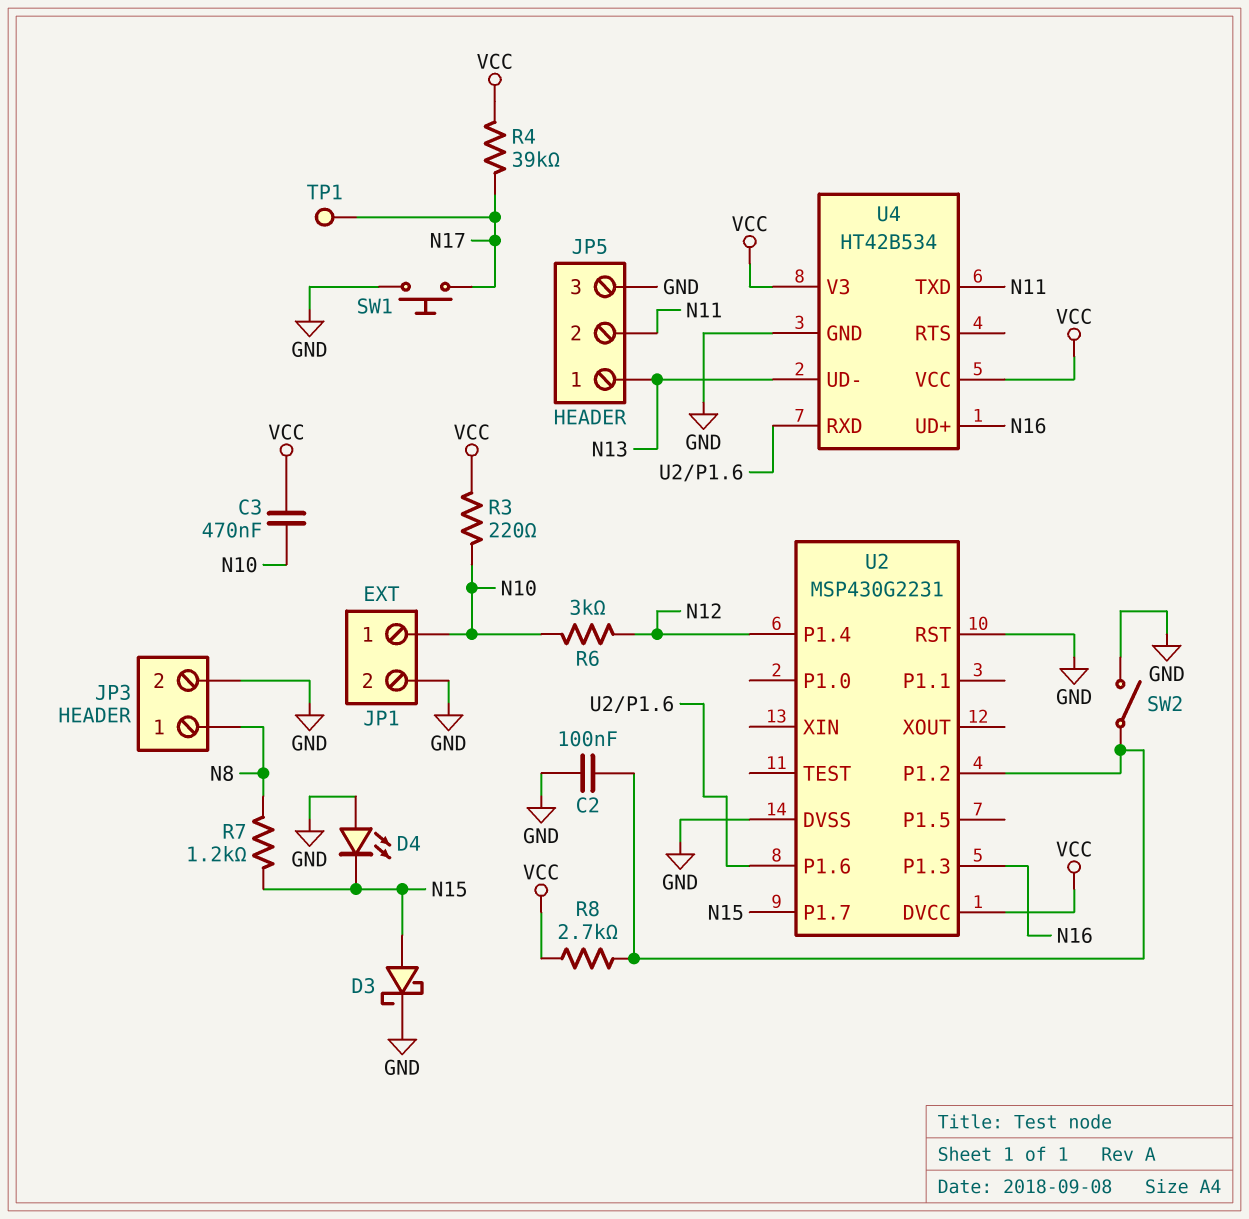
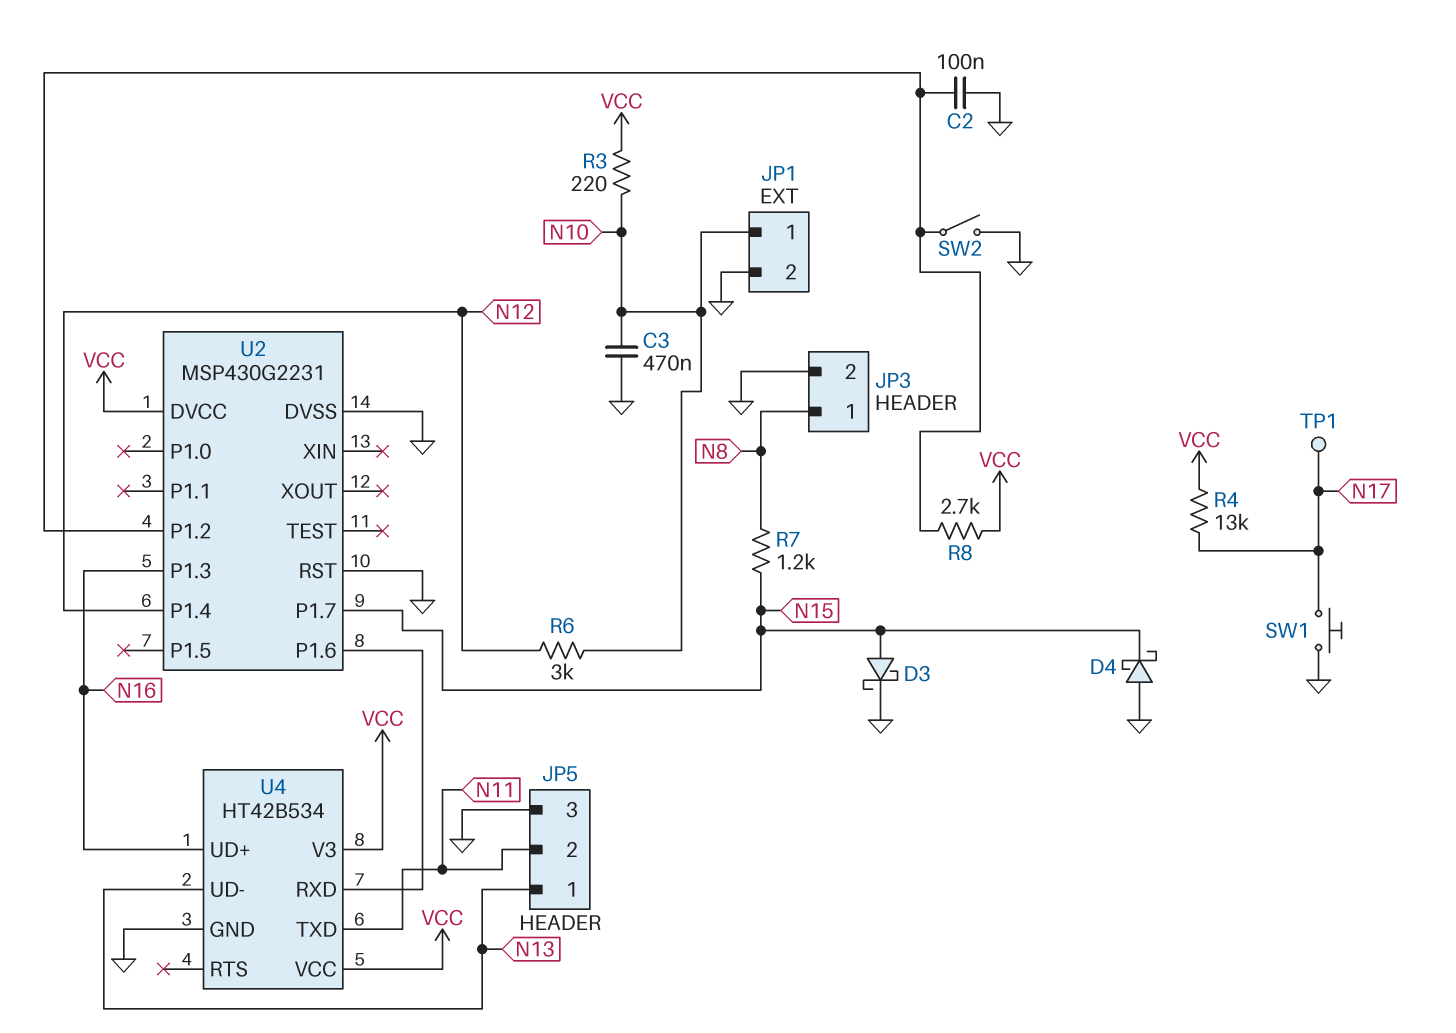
C3: 470nF (N10, VCC) -> 470nF (GND, N10)
D4: LED (A GND, K N15) -> schottky (A GND, K N15)
R4: 39k (N17, VCC) -> 13k (N17, VCC)

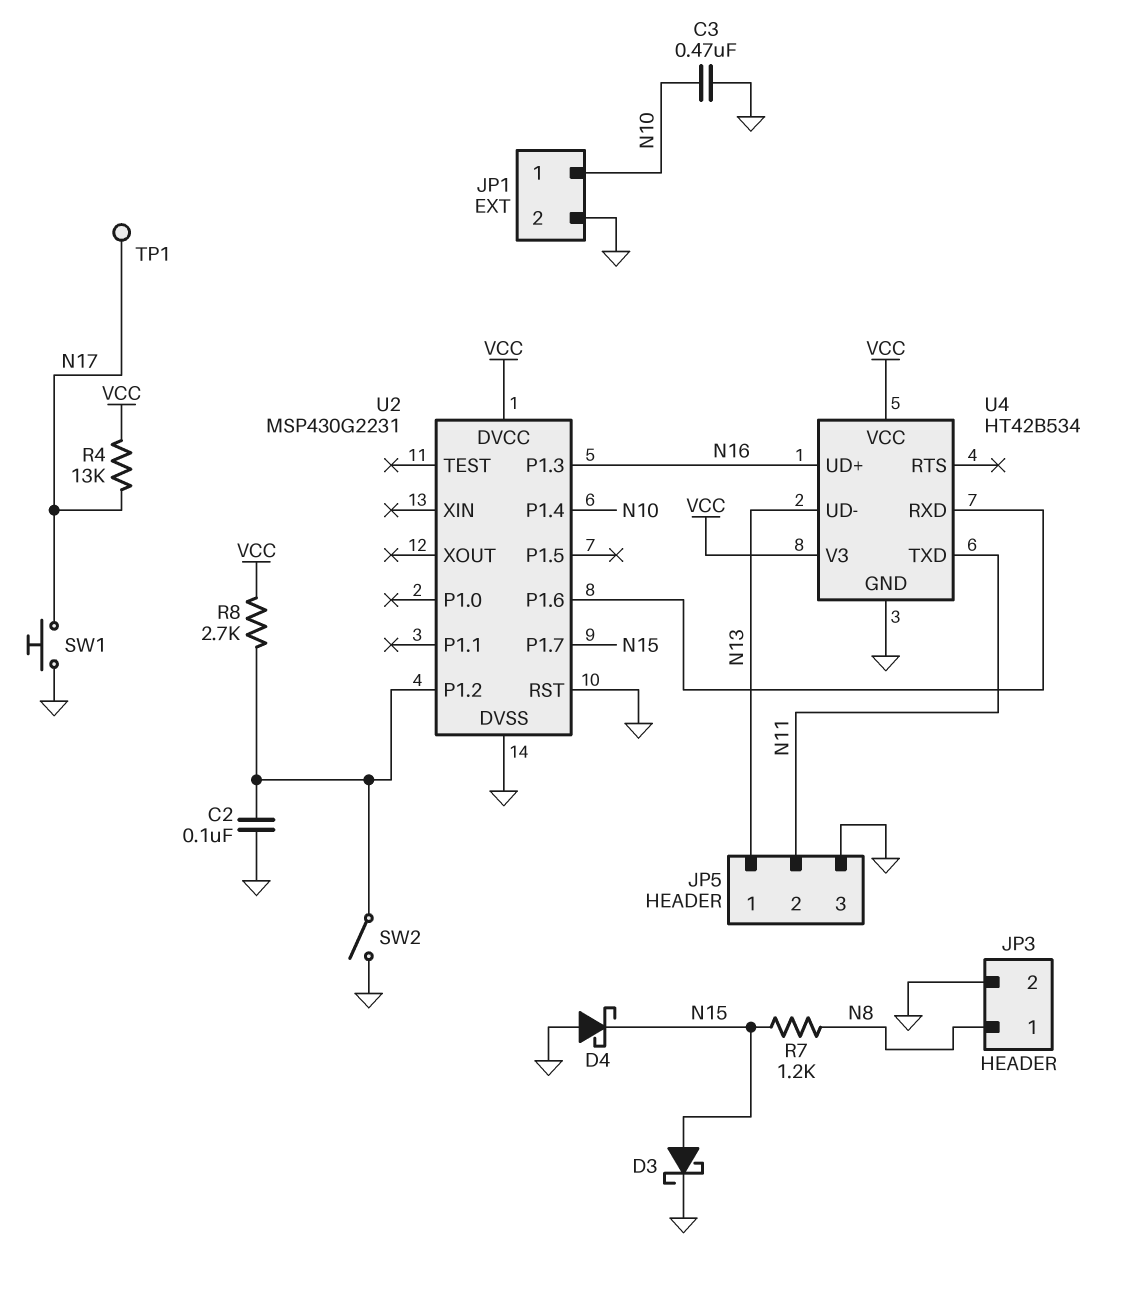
R3: 220 (N10, VCC) -> none
R6: 3k (N10, N12) -> none
U2 pin P1.4: N12 -> N10

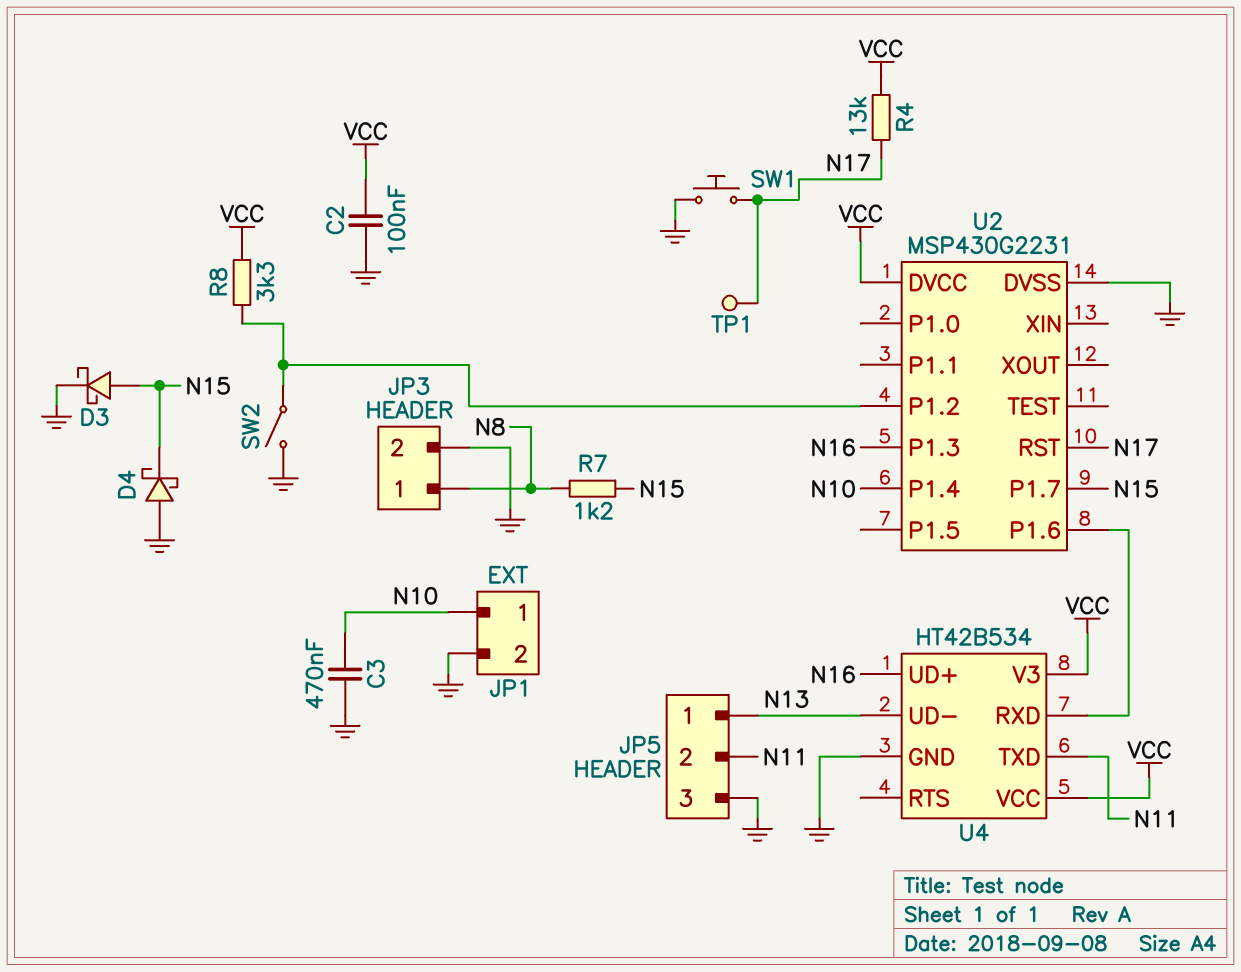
C2: 100nF (GND, U2/P1.2) -> 100nF (GND, VCC)
R8: 2.7k (U2/P1.2, VCC) -> 3.3k (U2/P1.2, VCC)
U2 pin RST: GND -> N17

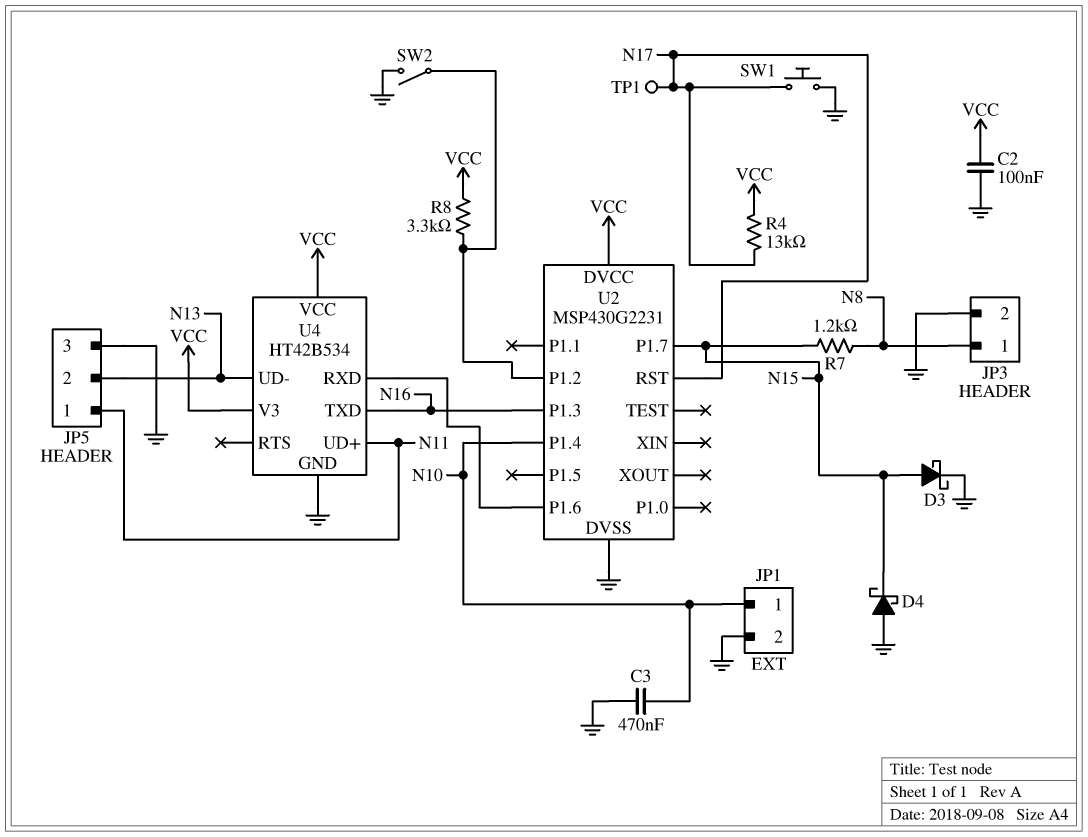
JP5 pin 1: N13 -> N11
JP5 pin 2: N11 -> N13
U4 pin TXD: N11 -> N16
U4 pin UD+: N16 -> N11

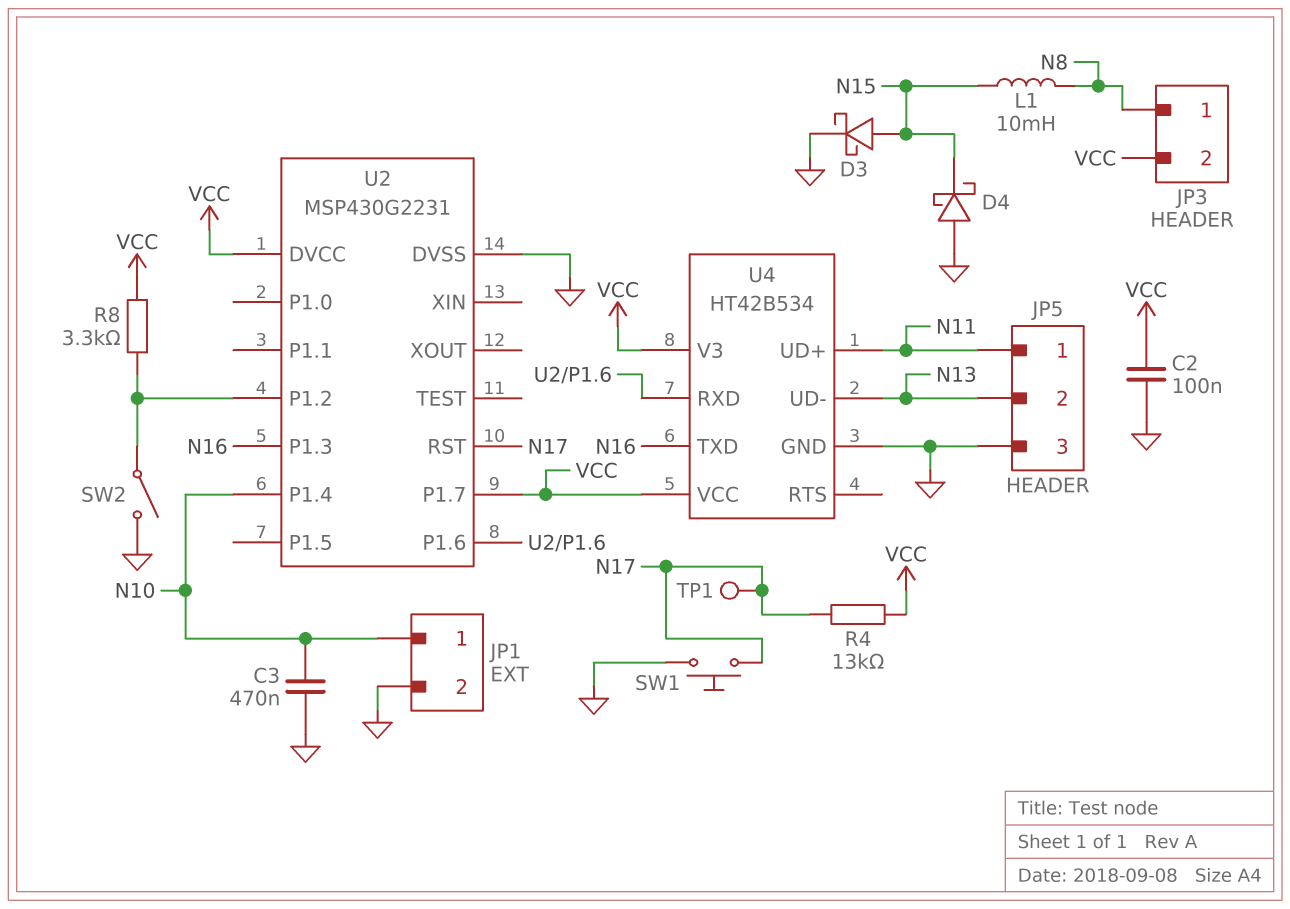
JP3 pin 2: GND -> VCC
L1: none -> 10mH (N8, N15)
R7: 1.2k (N8, N15) -> none
U2 pin P1.7: N15 -> VCC

